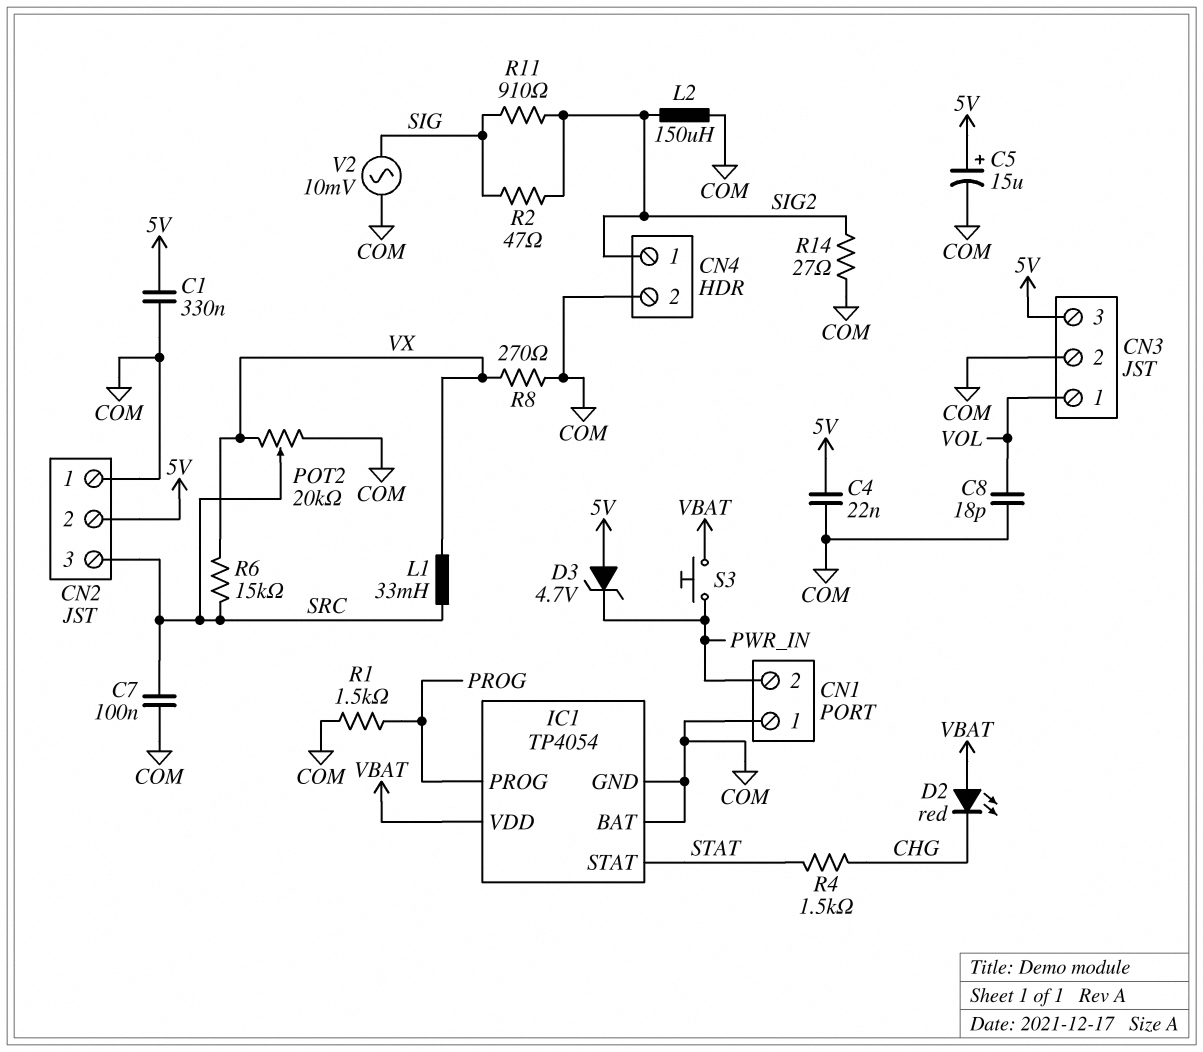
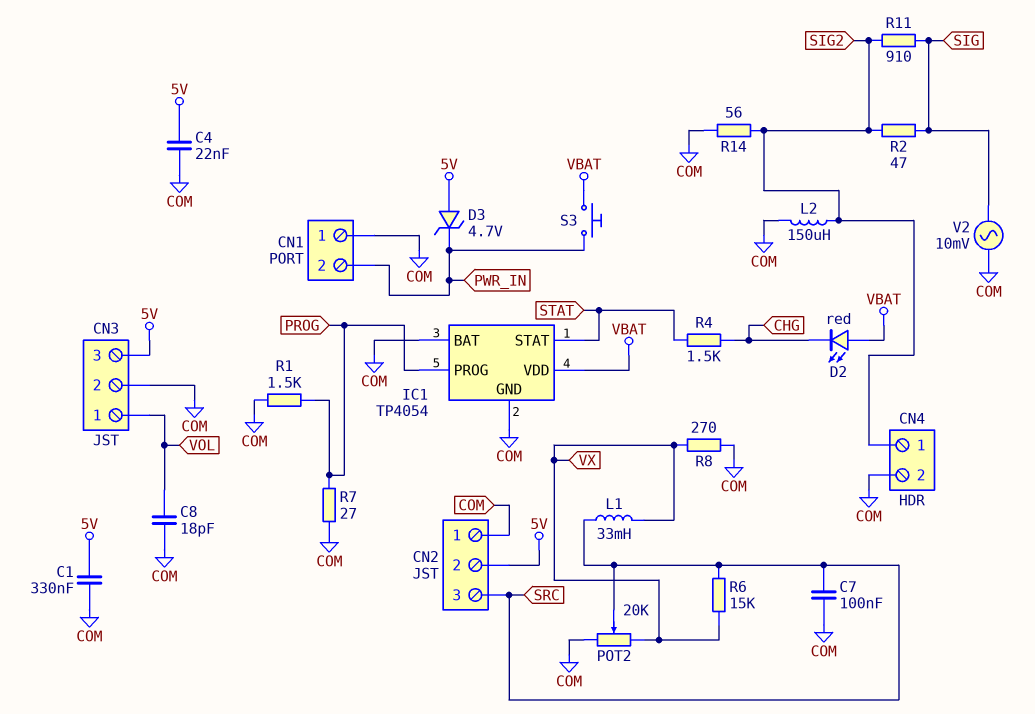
C5: 15uF (plus 5V, minus COM) -> none
R7: none -> 27 (COM, PROG)
R14: 27 (COM, SIG2) -> 56 (COM, SIG2)

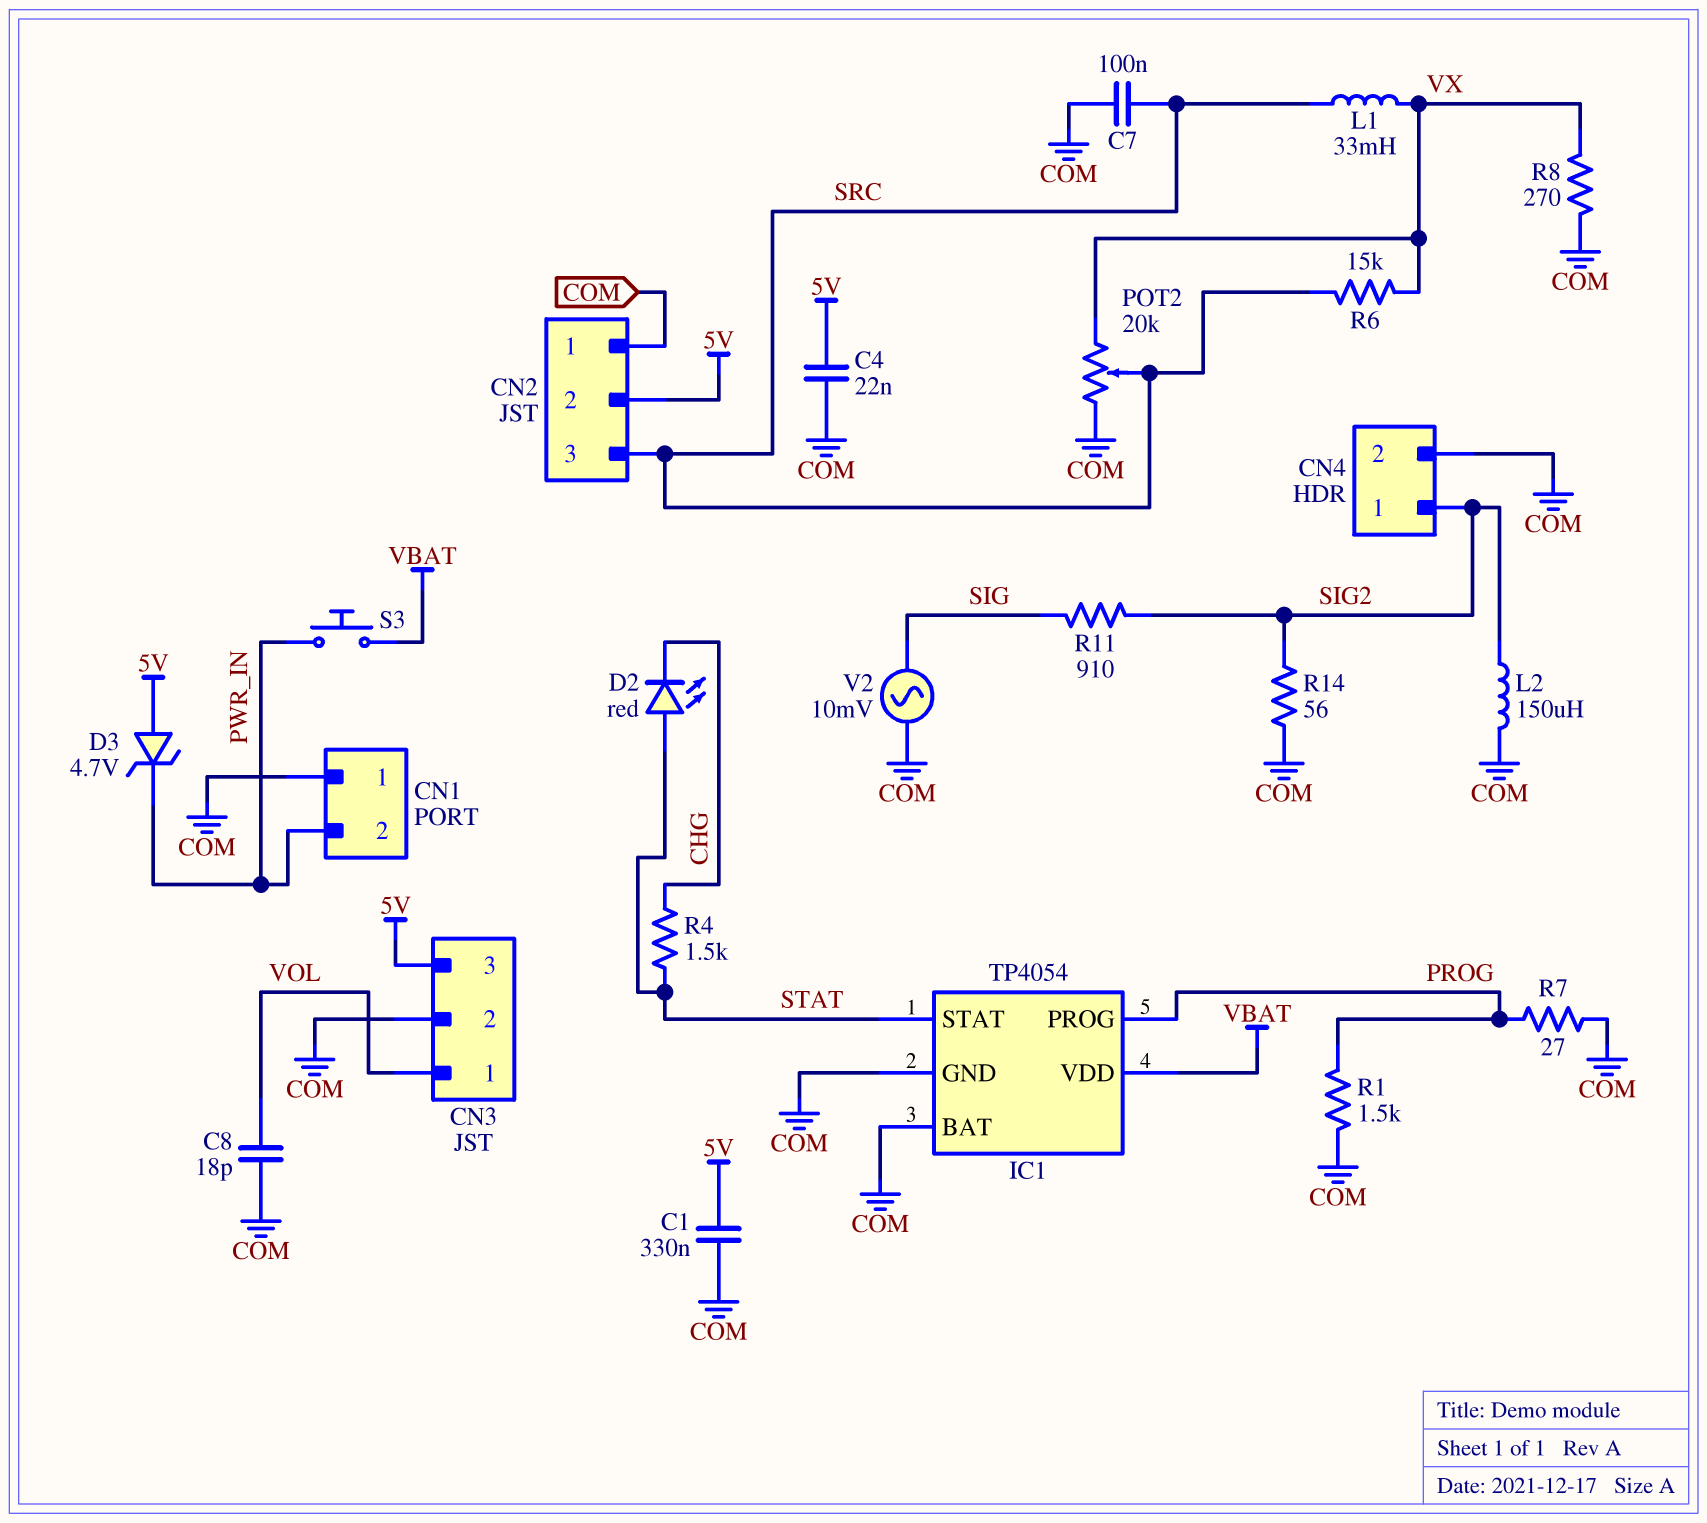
D2: LED red (A VBAT, K CHG) -> LED red (A STAT, K CHG)
R2: 47 (SIG, SIG2) -> none

